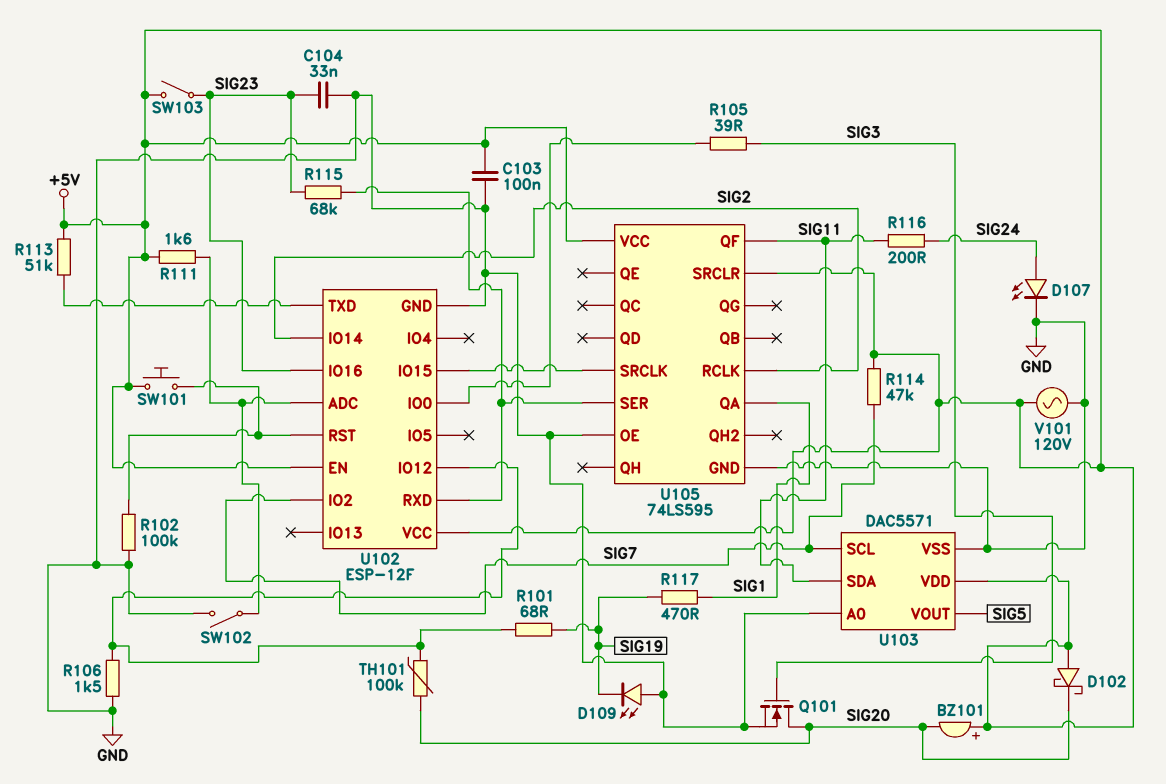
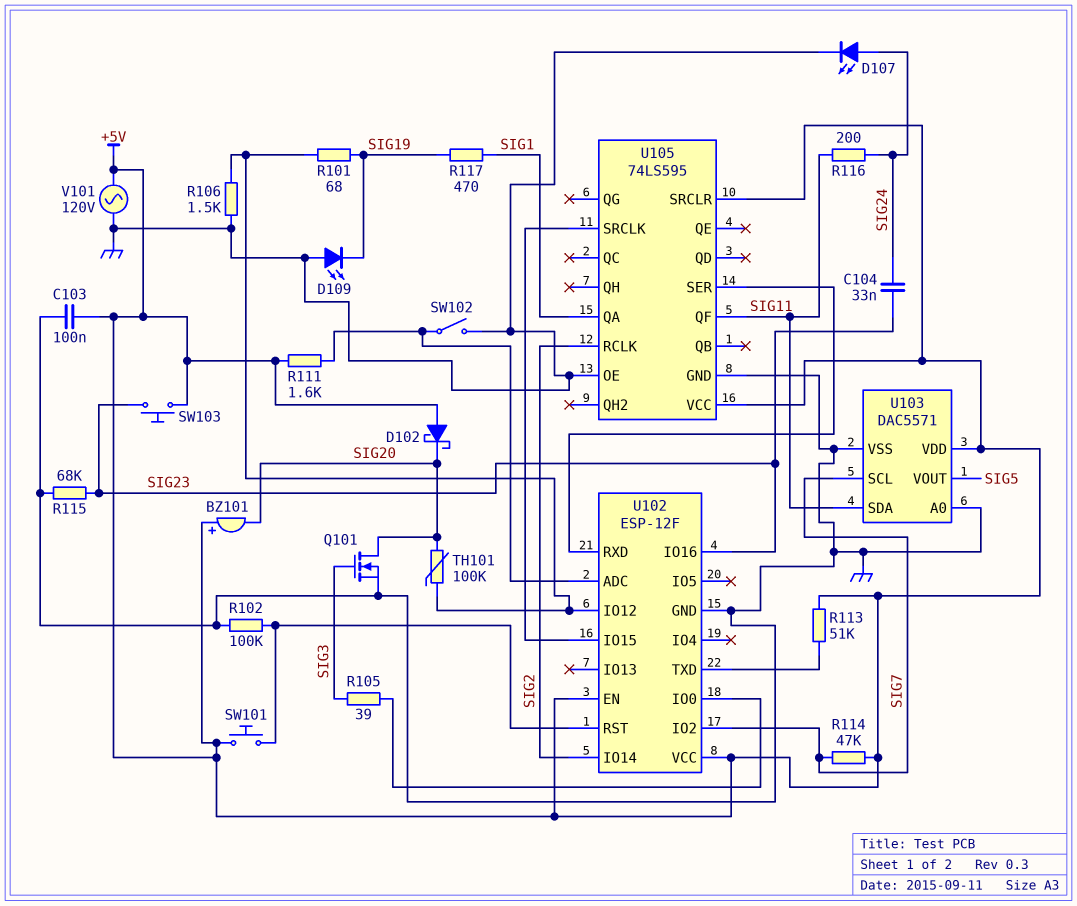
C104: 33nF (GND, SIG23) -> 33nF (SIG23, SIG24)
R115: 68k (SIG23, U102/RXD) -> 68k (GND, SIG23)
SW103: switch (+5V, SIG23) -> button (+5V, SIG23)

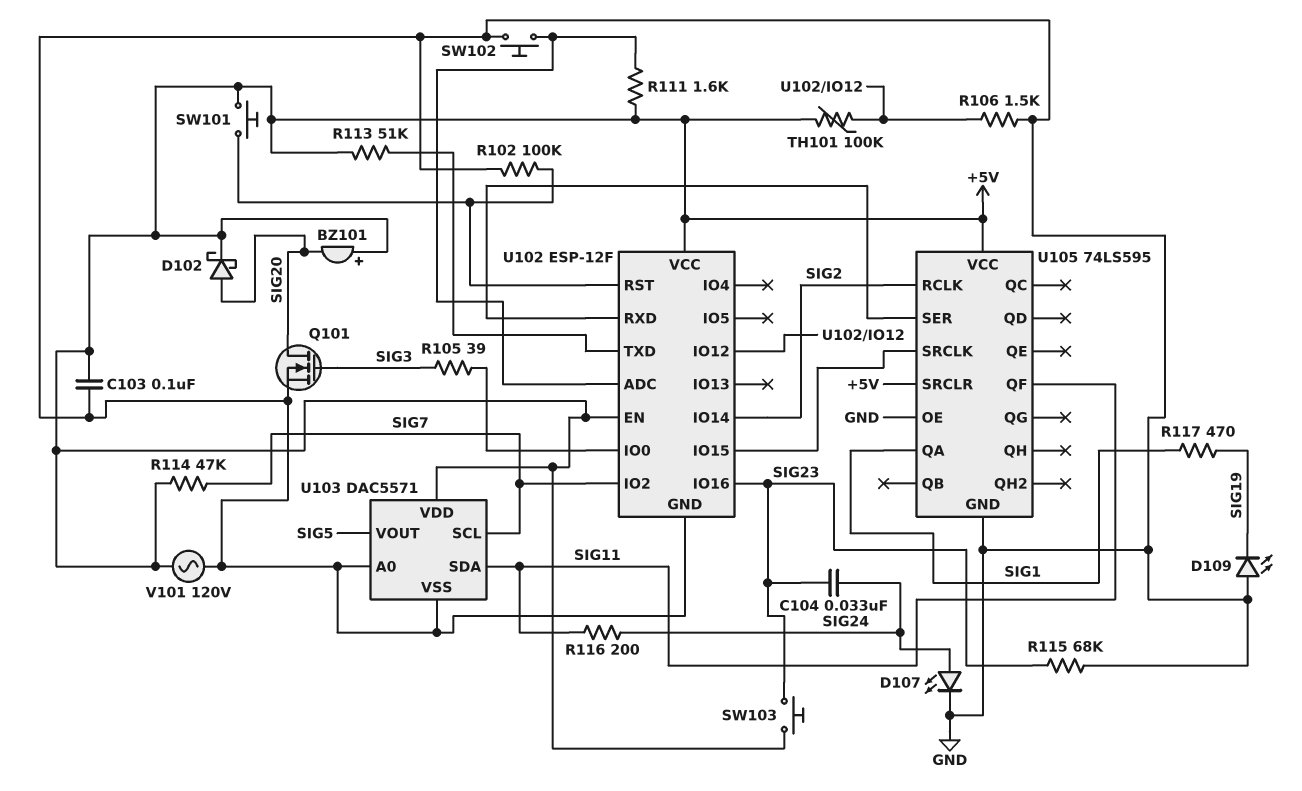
D102: schottky (A +5V, K SIG20) -> schottky (A SIG20, K +5V)
R101: 68 (SIG19, U102/IO12) -> none
SW102: switch (GND, U102/ADC) -> button (GND, U102/ADC)
TH101: 100k (SIG20, U102/IO12) -> 100k (+5V, U102/IO12)

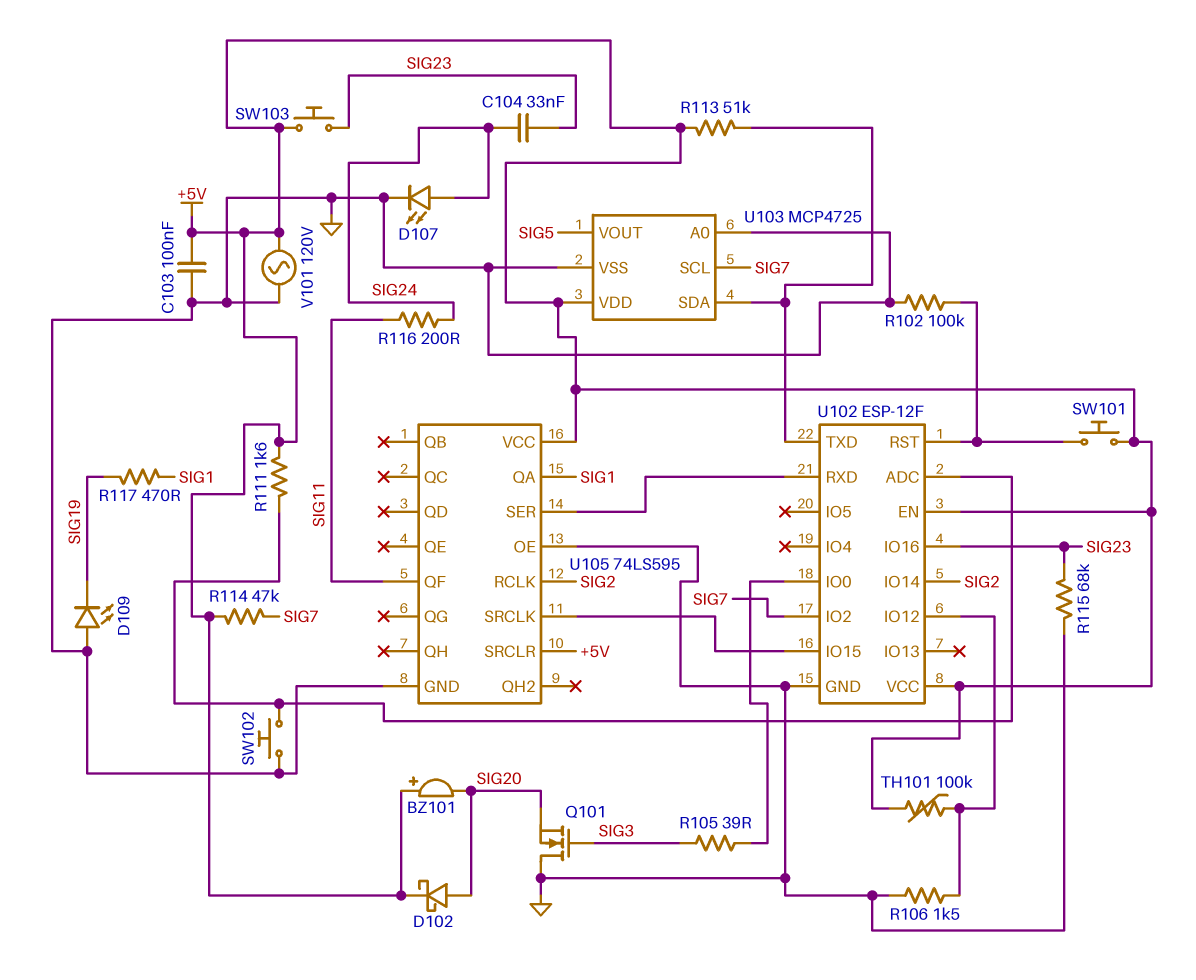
Q101: NMOS (G SIG3, D SIG20, S GND) -> NMOS (G SIG3, D GND, S SIG20)
U103: DAC5571 -> MCP4725
U103 pin SDA: SIG11 -> U102/TXD

